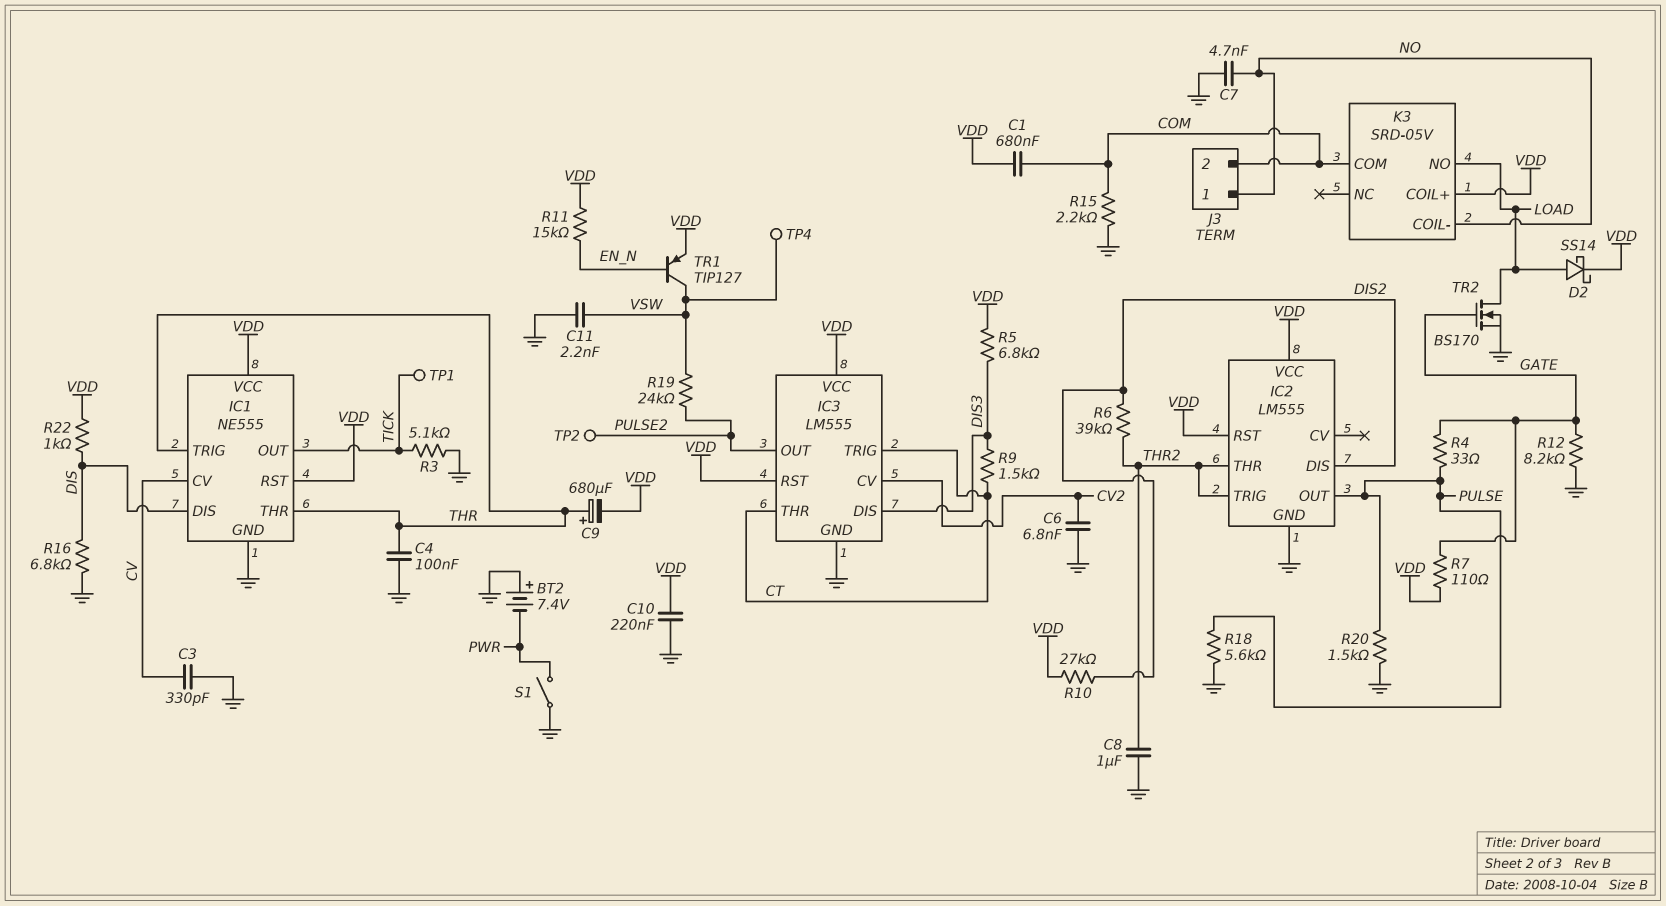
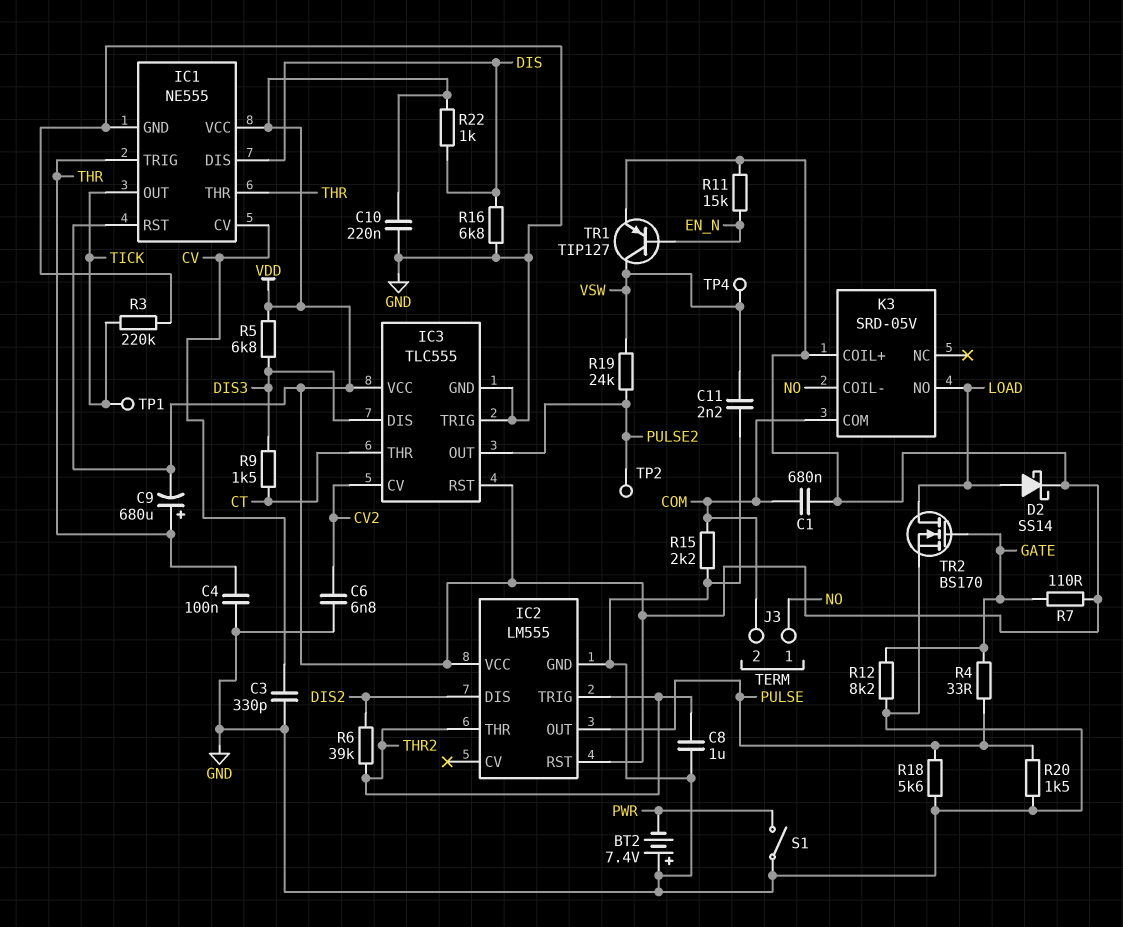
C7: 4.7nF (GND, NO) -> none
IC3: LM555 -> TLC555
IC3 pin TRIG: CT -> GND
R3: 5.1k (GND, TICK) -> 220k (GND, TICK)
R10: 27k (DIS2, VDD) -> none

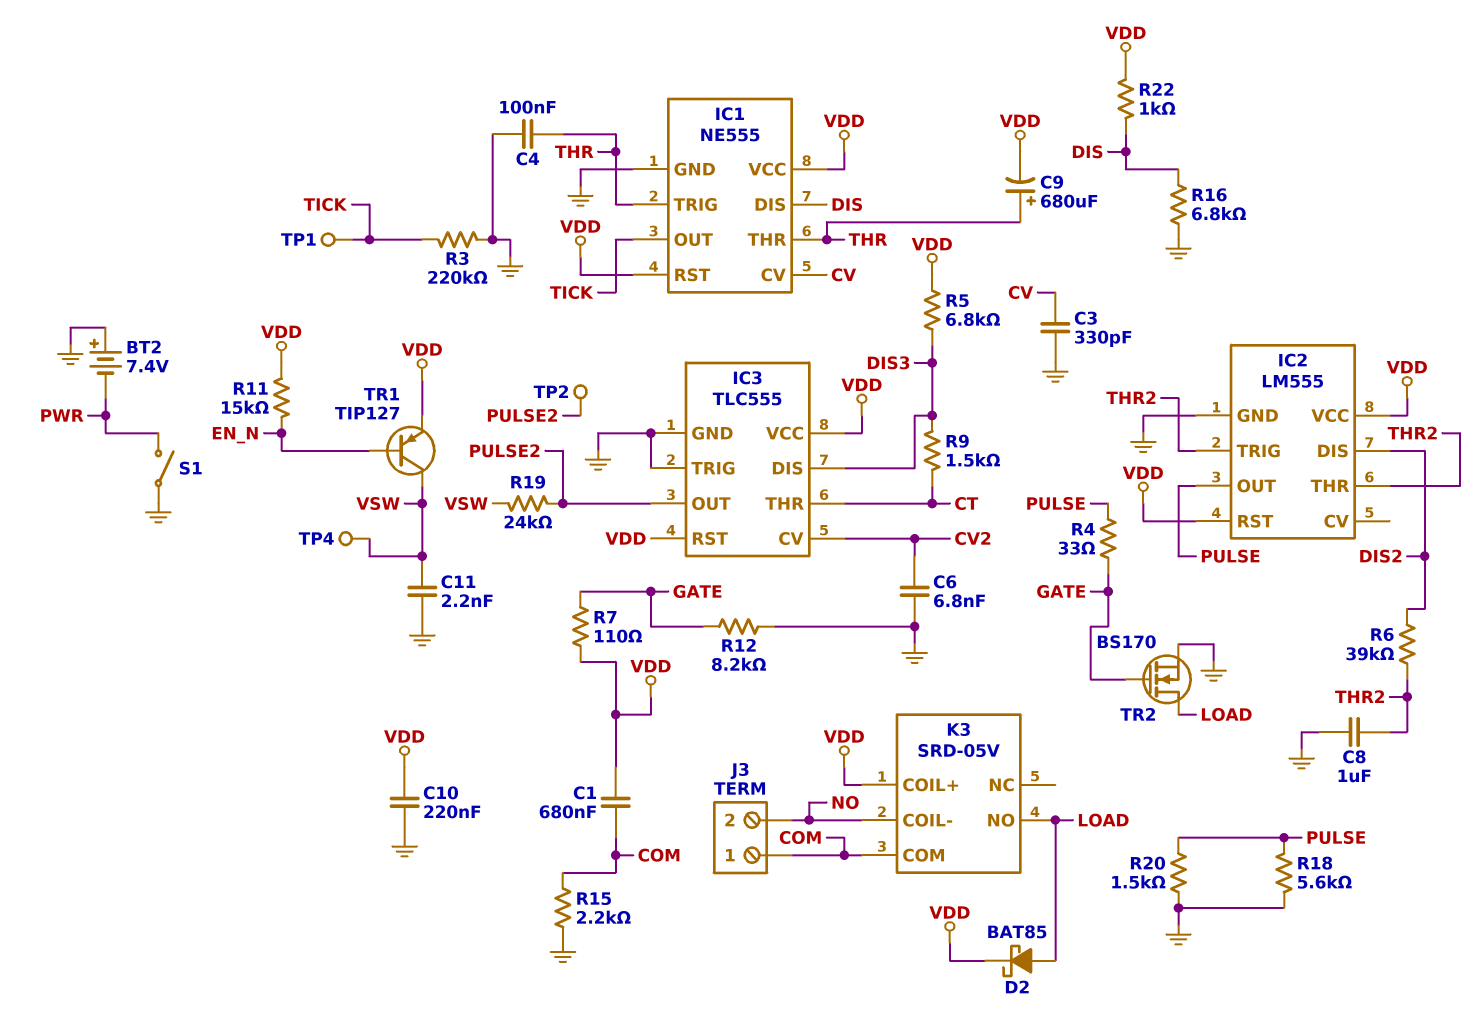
D2: schottky SS14 (A LOAD, K VDD) -> schottky BAT85 (A LOAD, K VDD)
J3 pin 1: NO -> COM
J3 pin 2: COM -> NO

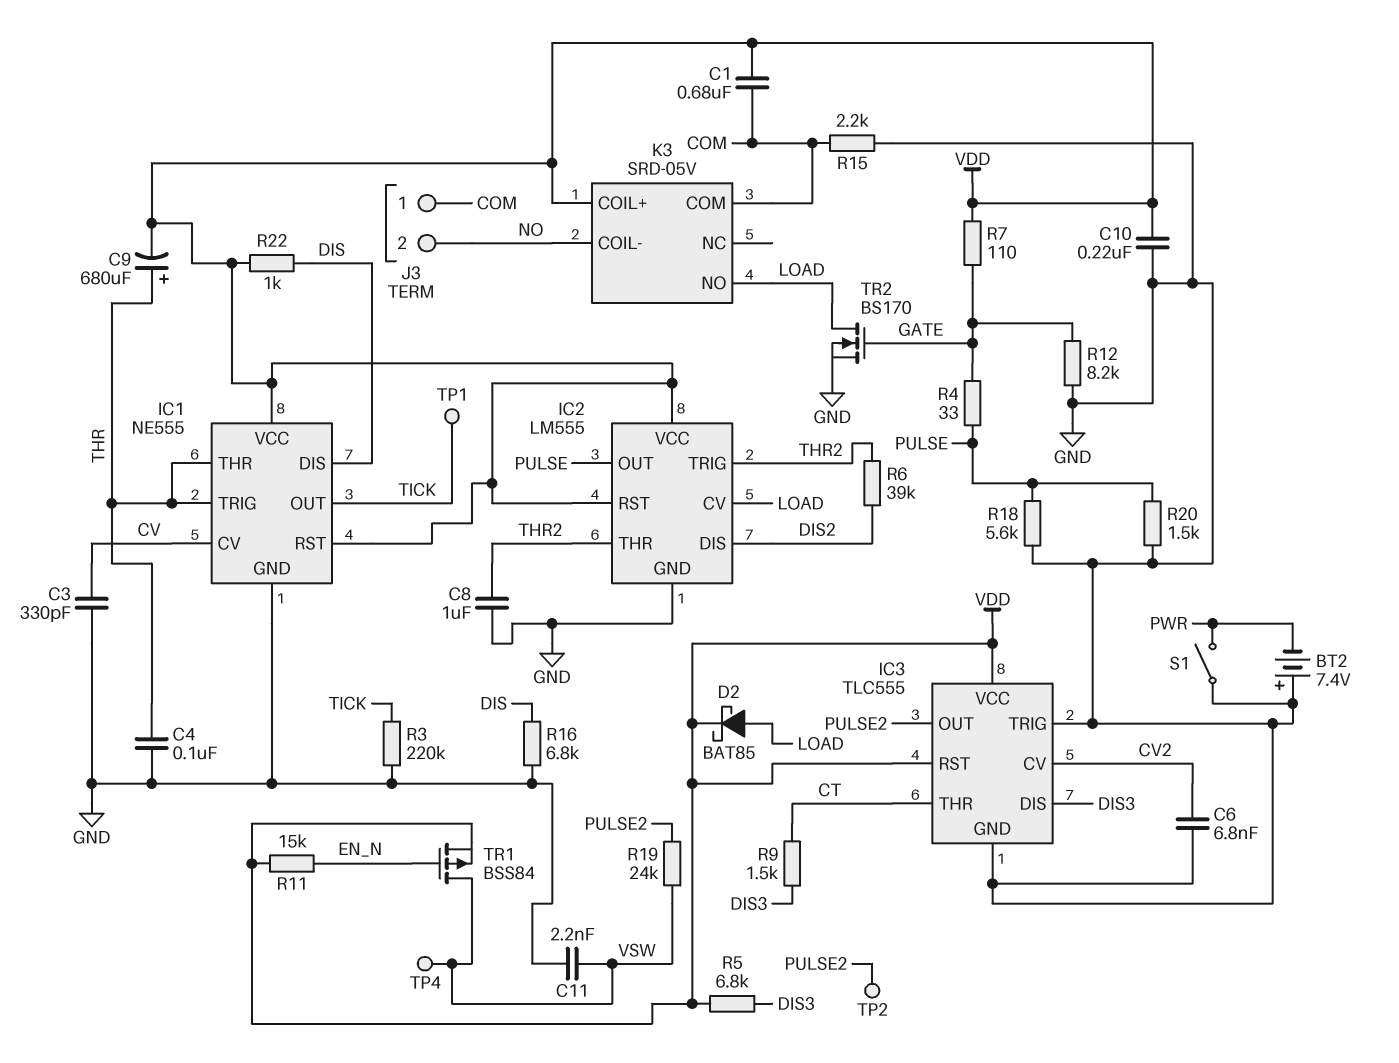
IC2 pin CV: none -> LOAD
TR1: PNP TIP127 (B EN_N, C VSW, E VDD) -> PMOS BSS84 (G EN_N, D VSW, S VDD)

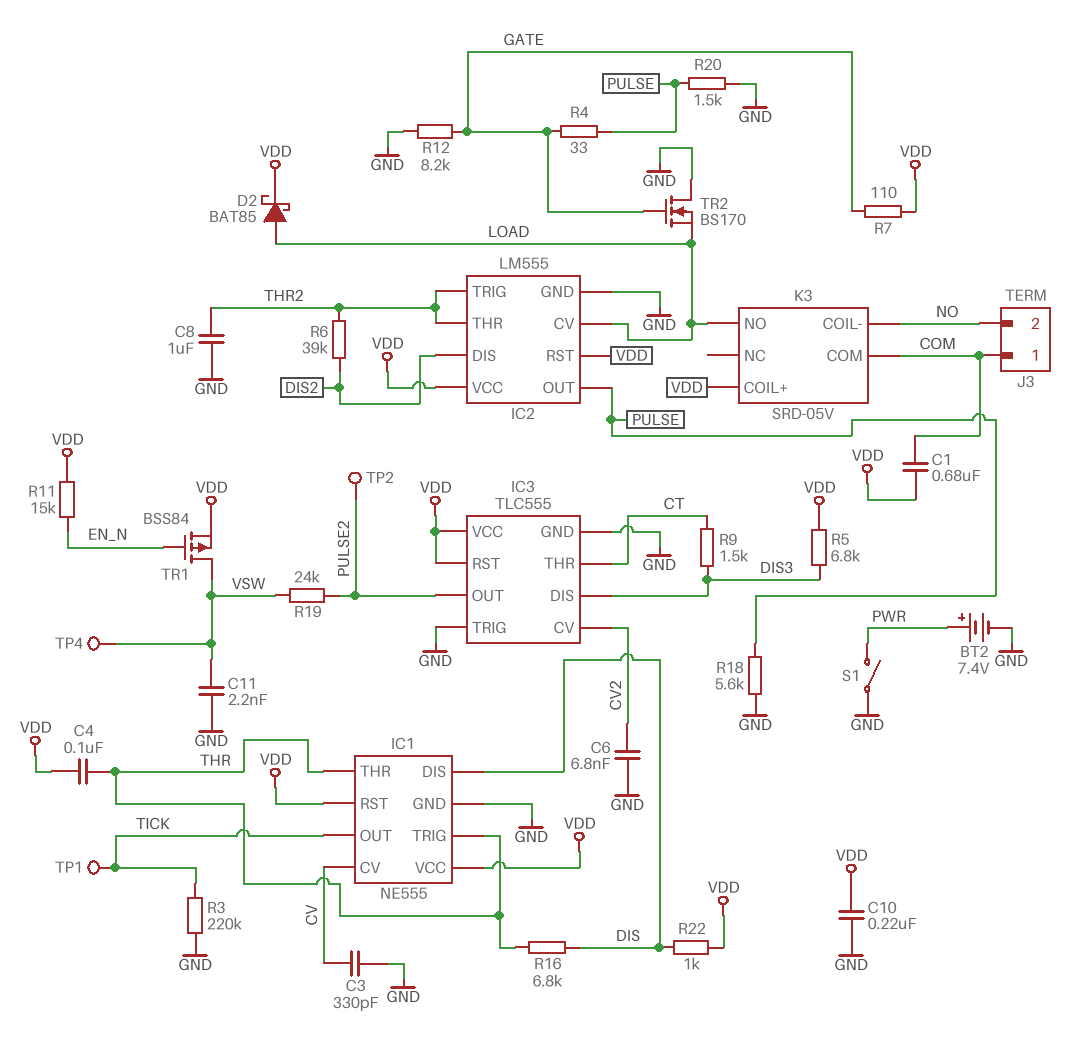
BT2: 7.4V (plus GND, minus PWR) -> 7.4V (plus PWR, minus GND)
C4: 100nF (GND, THR) -> 100nF (THR, VDD)
C9: 680uF (plus THR, minus VDD) -> none
R15: 2.2k (COM, GND) -> none
R16: 6.8k (DIS, GND) -> 6.8k (DIS, THR)
TR2: NMOS BS170 (G GATE, D LOAD, S GND) -> NMOS BS170 (G GATE, D GND, S LOAD)

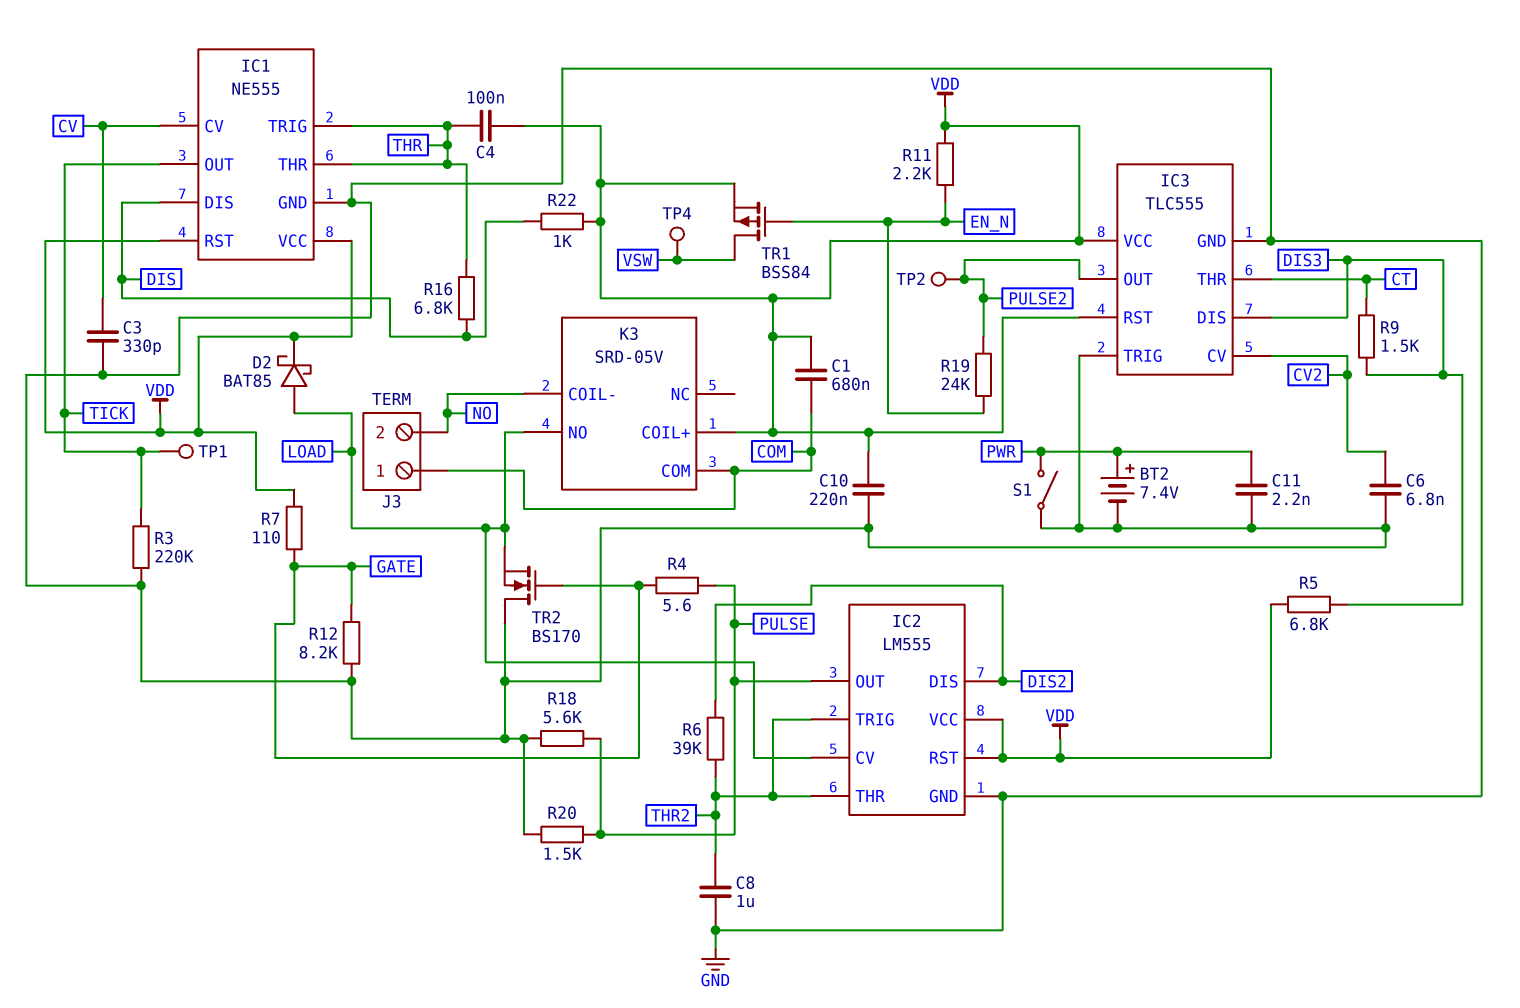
C11: 2.2nF (GND, VSW) -> 2.2nF (GND, PWR)
R4: 33 (GATE, PULSE) -> 5.6 (GATE, PULSE)
R11: 15k (EN_N, VDD) -> 2.2k (EN_N, VDD)
R19: 24k (PULSE2, VSW) -> 24k (EN_N, PULSE2)

